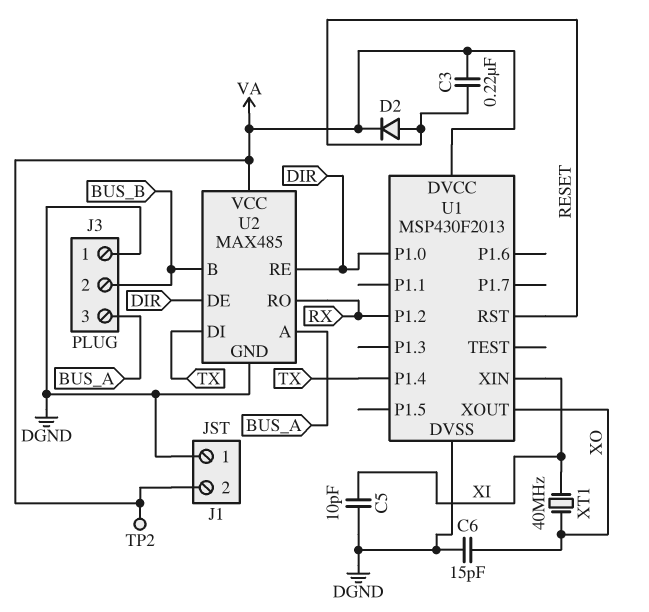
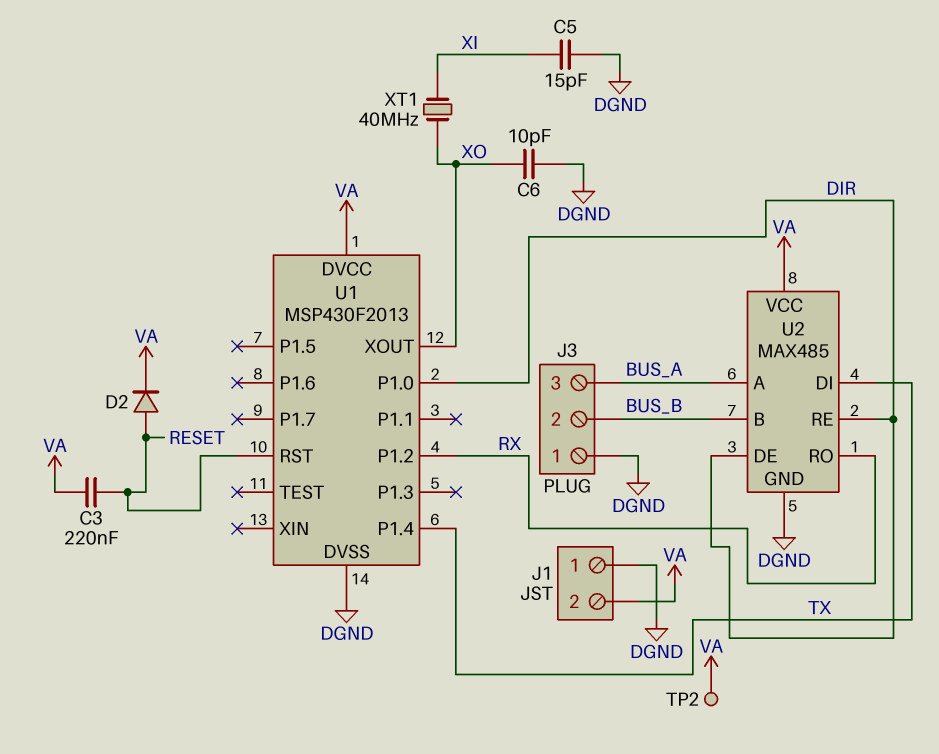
C5: 10pF (DGND, XI) -> 15pF (DGND, XI)
C6: 15pF (DGND, XO) -> 10pF (DGND, XO)
U1 pin XIN: XI -> none

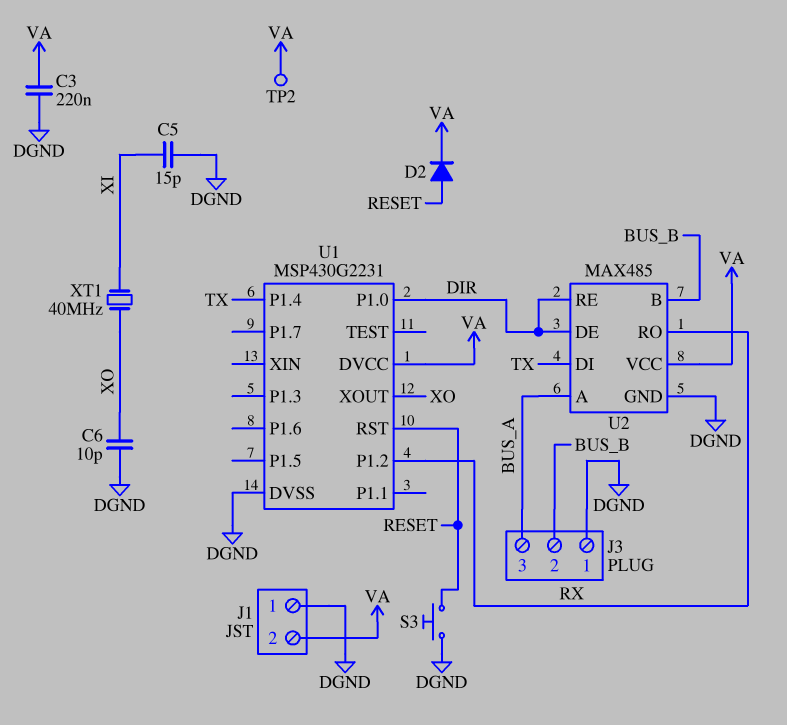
C3: 220nF (RESET, VA) -> 220nF (DGND, VA)
S3: none -> button (DGND, RESET)
U1: MSP430F2013 -> MSP430G2231

